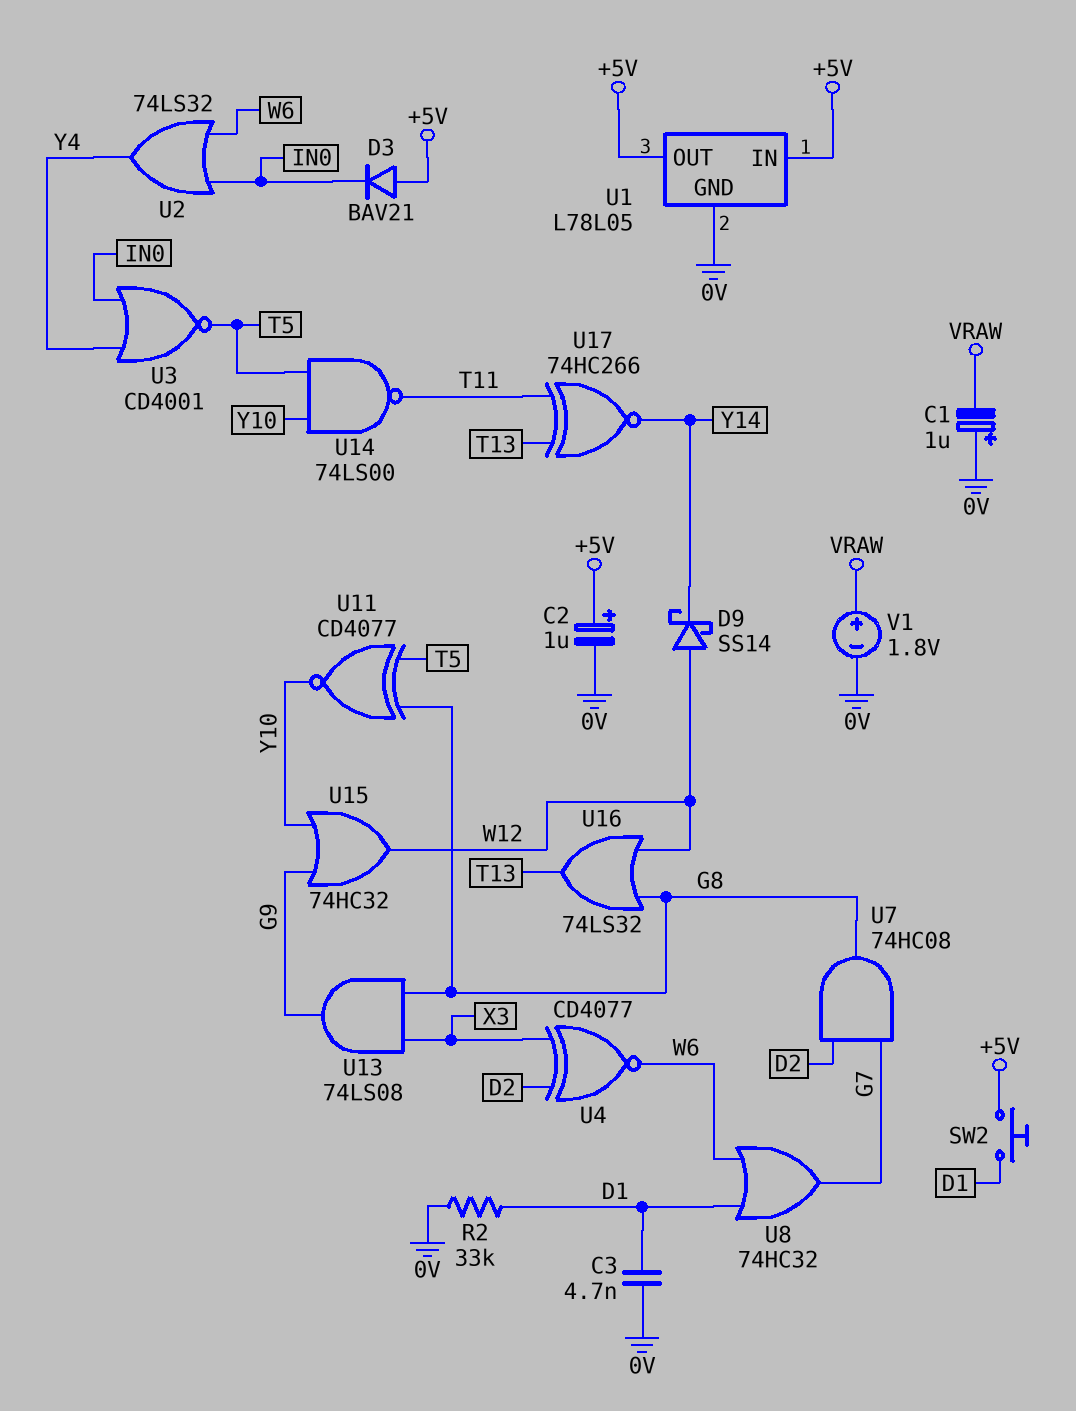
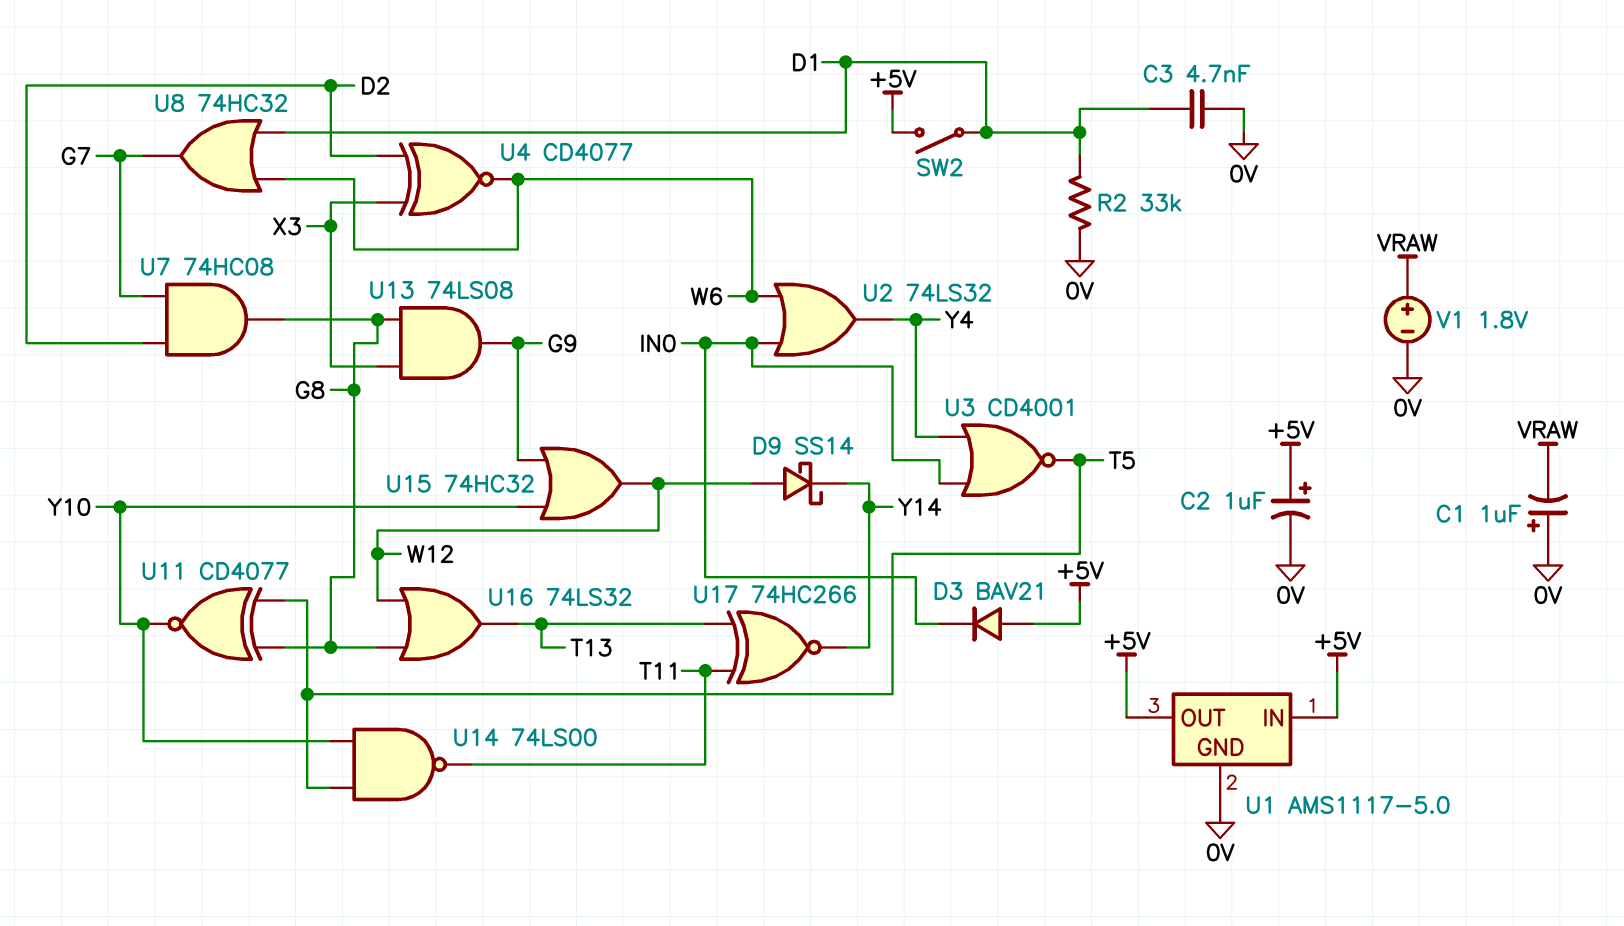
SW2: button (+5V, D1) -> switch (+5V, D1)
U1: L78L05 -> AMS1117-5.0

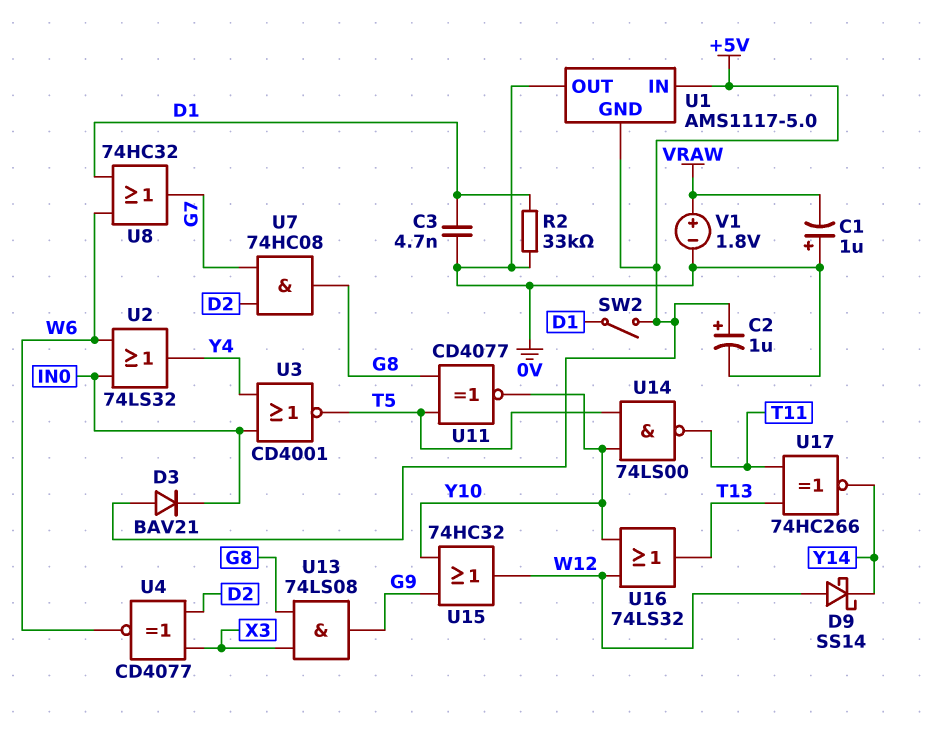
U1 pin GND: 0V -> +5V
U1 pin OUT: +5V -> 0V
U16: OR 74LS32 (in G8, in W12, out T13) -> OR 74LS32 (in W12, in Y10, out T13)

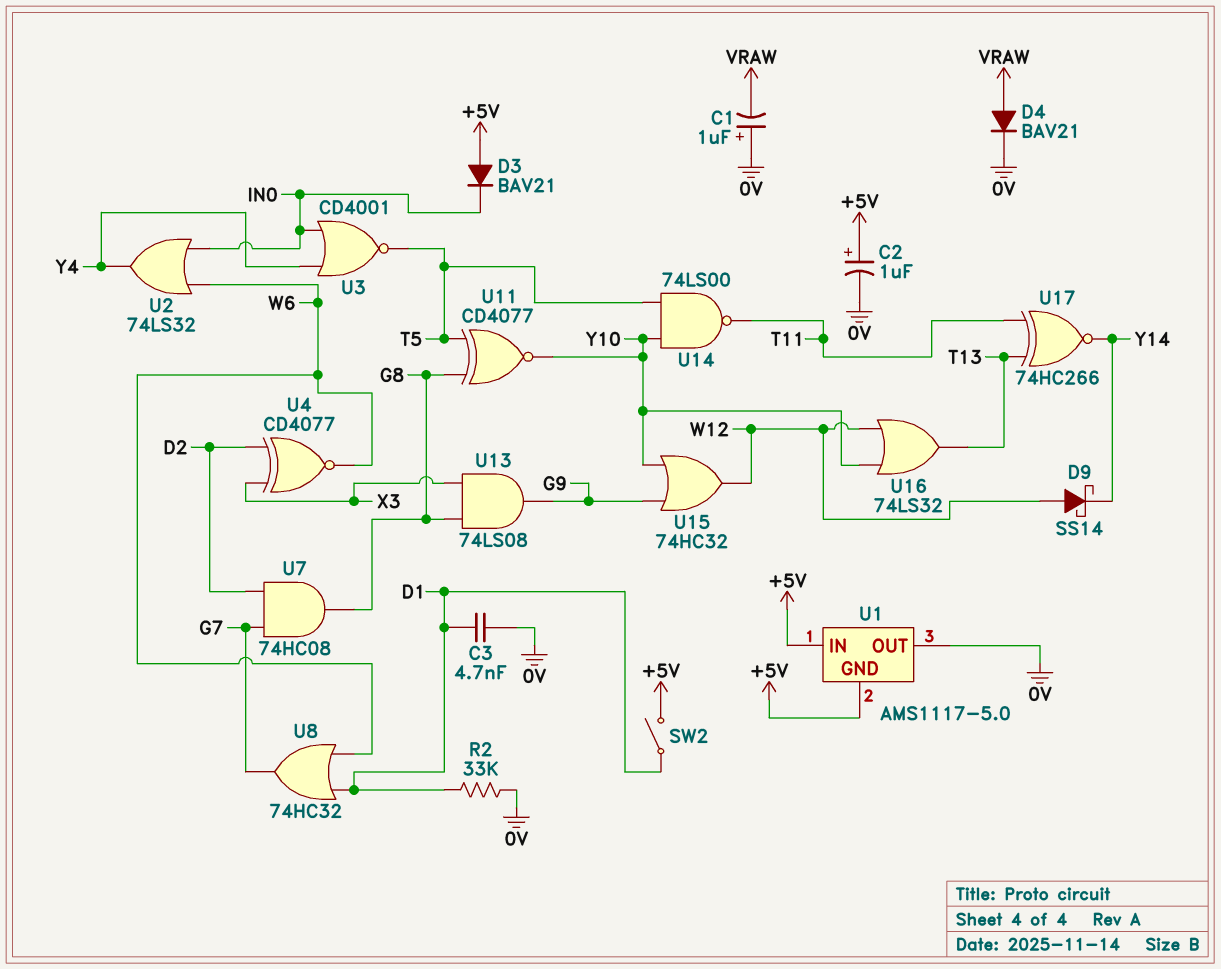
D4: none -> diode BAV21 (A VRAW, K 0V)
V1: 1.8V (plus VRAW, minus 0V) -> none

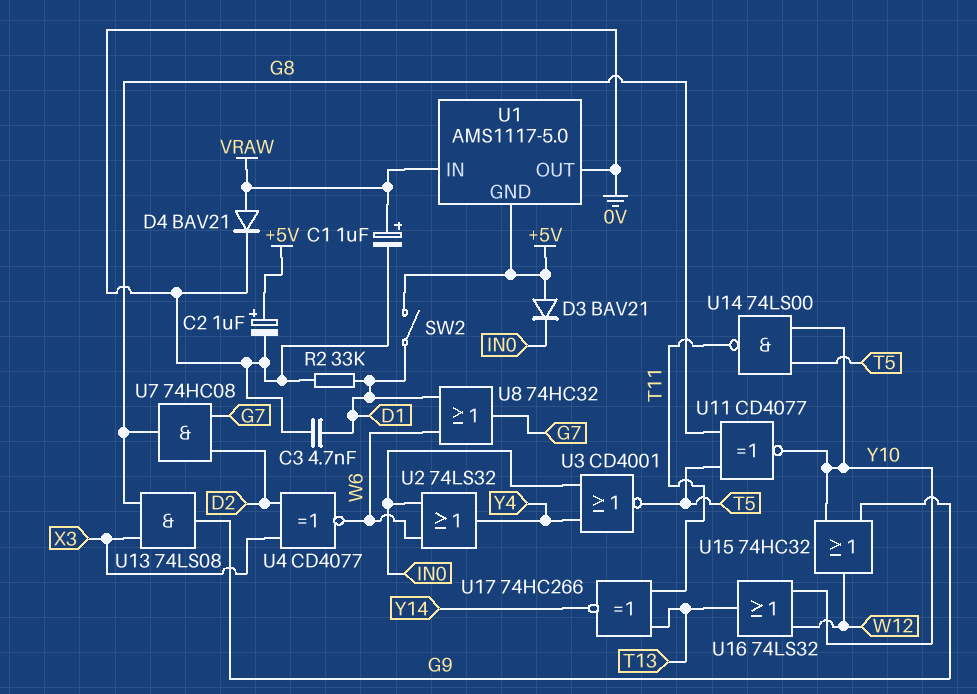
C1: 1uF (plus 0V, minus VRAW) -> 1uF (plus VRAW, minus 0V)
D9: schottky SS14 (A W12, K Y14) -> none
U1 pin IN: +5V -> VRAW

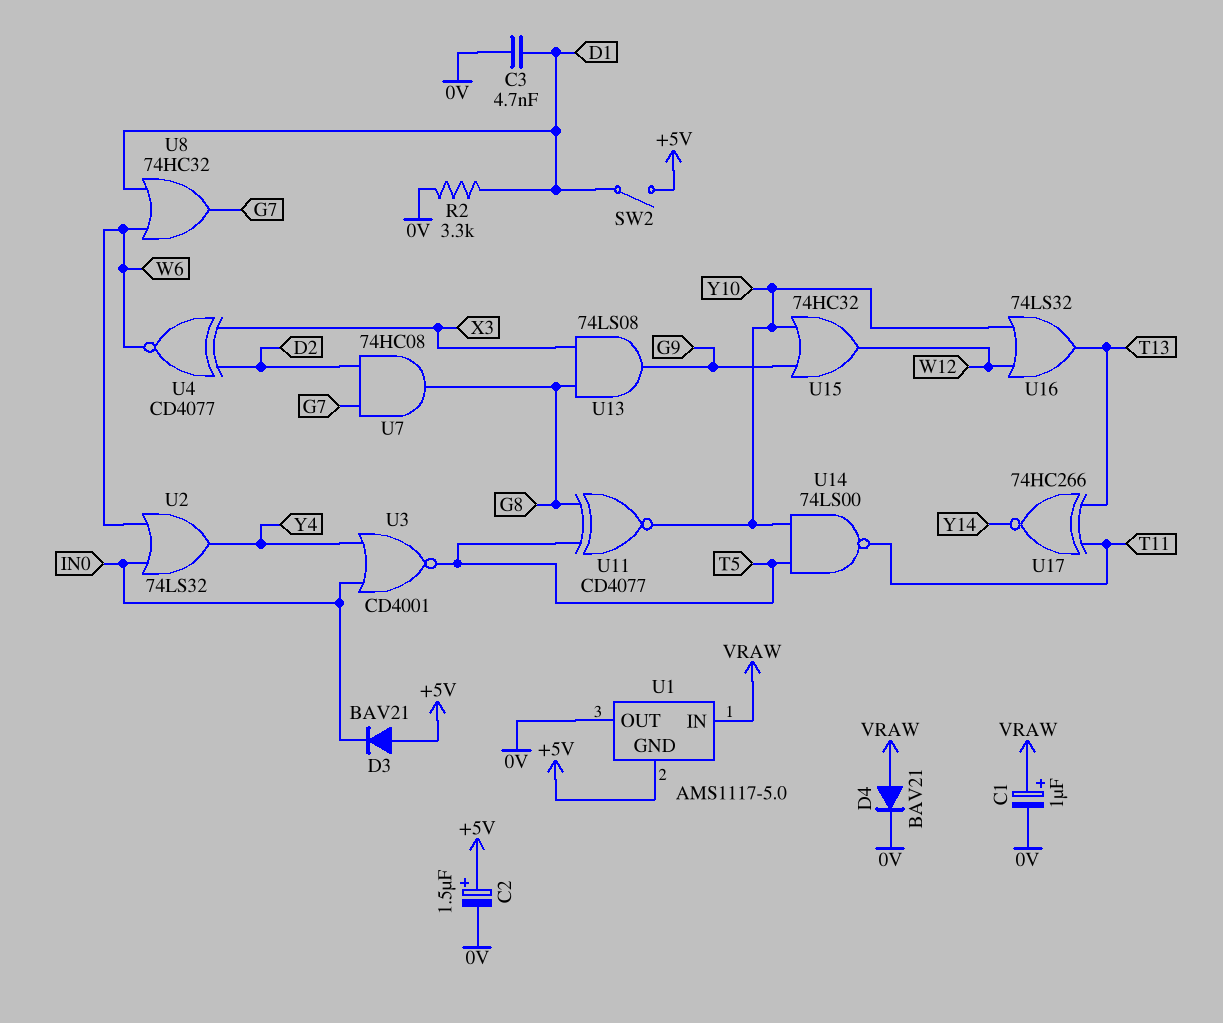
C2: 1uF (plus +5V, minus 0V) -> 1.5uF (plus +5V, minus 0V)
R2: 33k (0V, D1) -> 3.3k (0V, D1)

